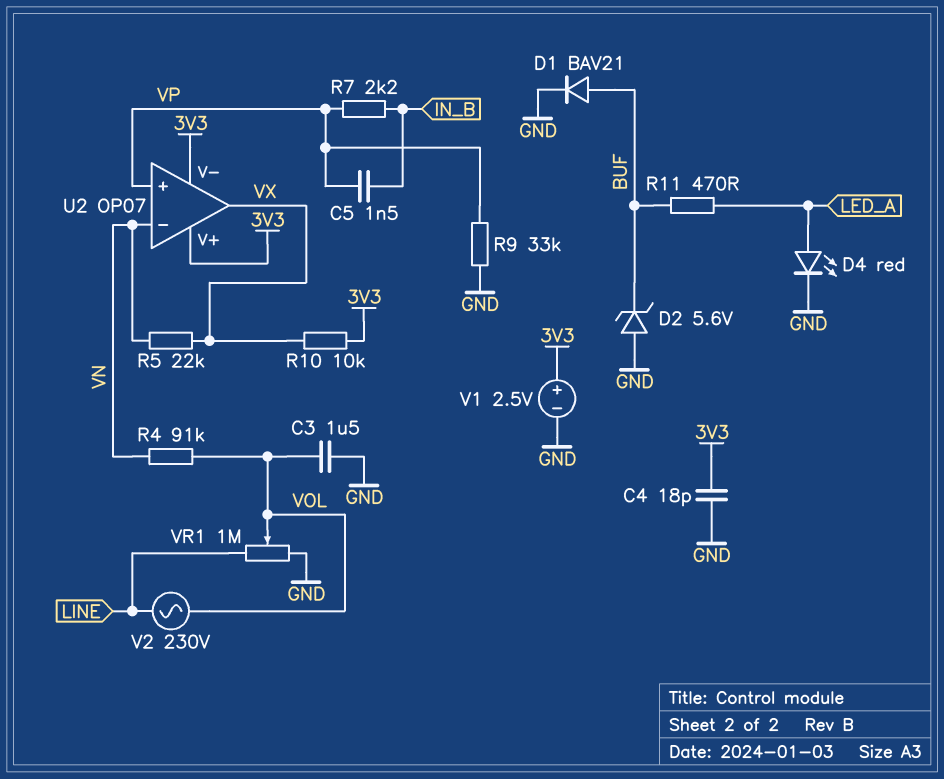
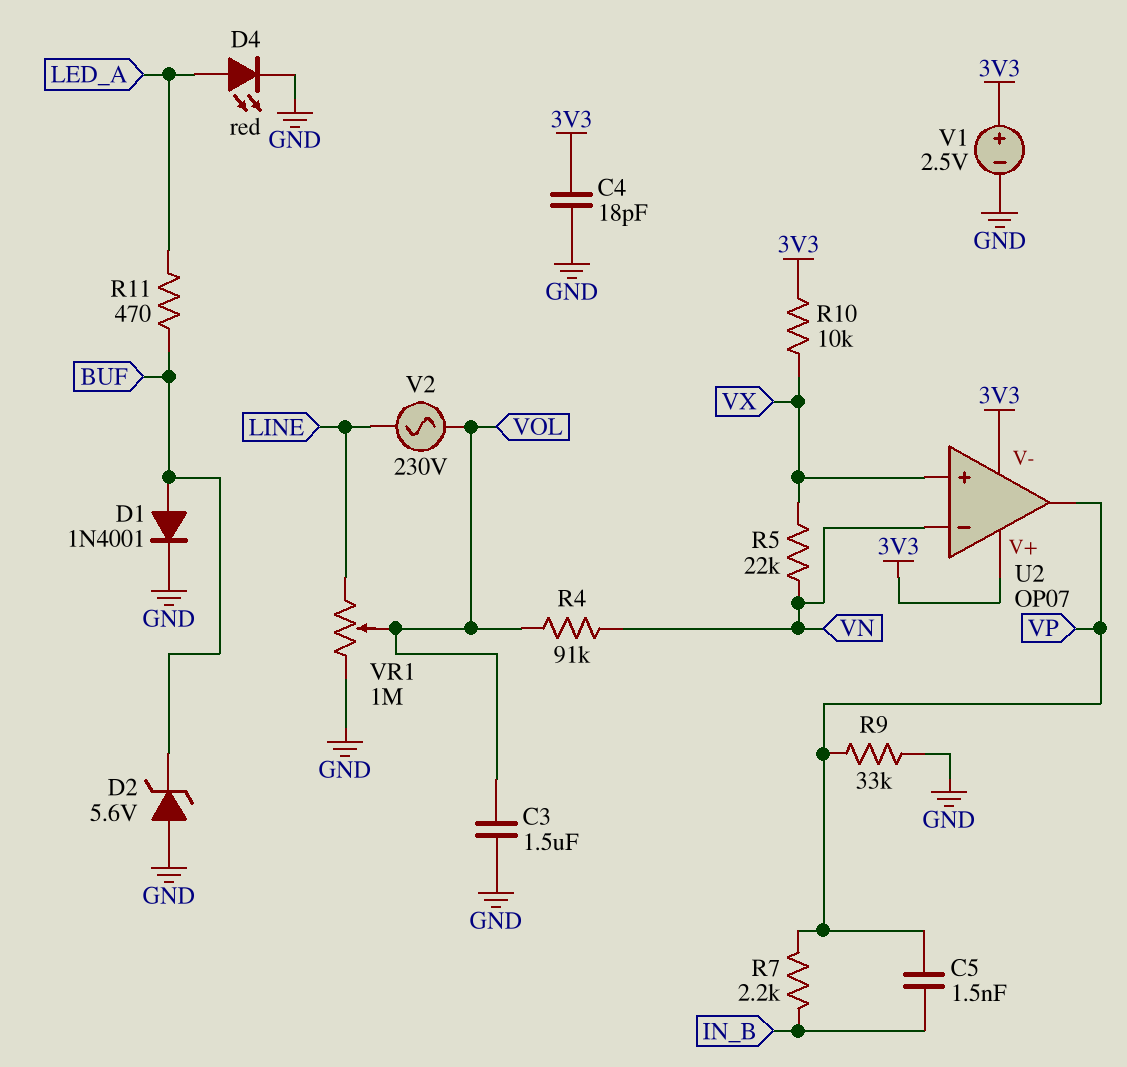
D1: diode BAV21 (A BUF, K GND) -> diode 1N4001 (A BUF, K GND)
U2 pin in+: VP -> VX
U2 pin out: VX -> VP

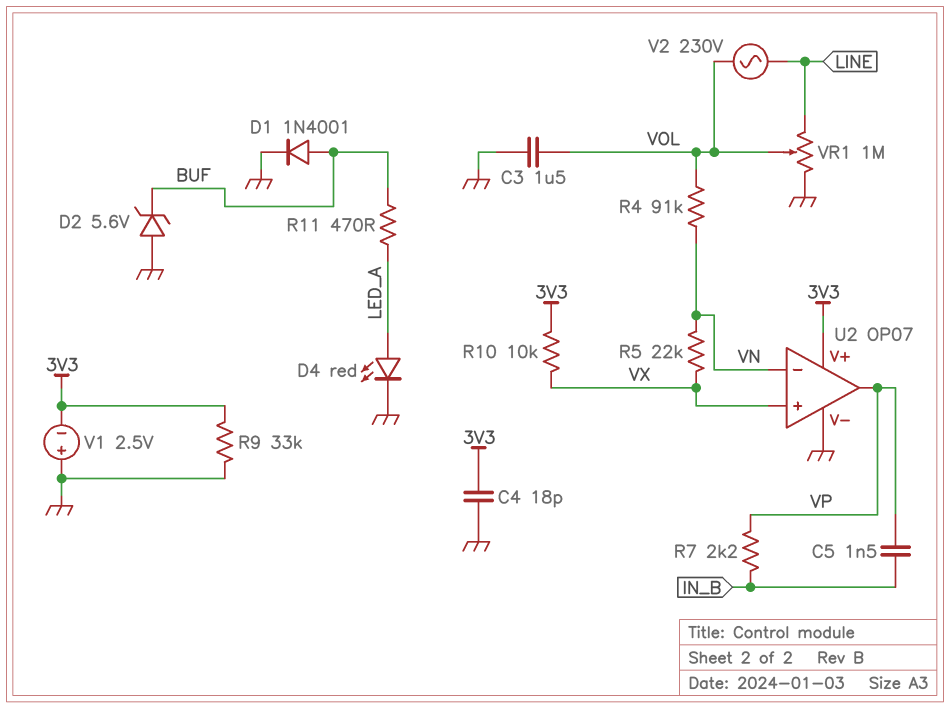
R9: 33k (GND, VP) -> 33k (3V3, GND)
U2 pin V-: 3V3 -> GND
V1: 2.5V (plus 3V3, minus GND) -> 2.5V (plus GND, minus 3V3)

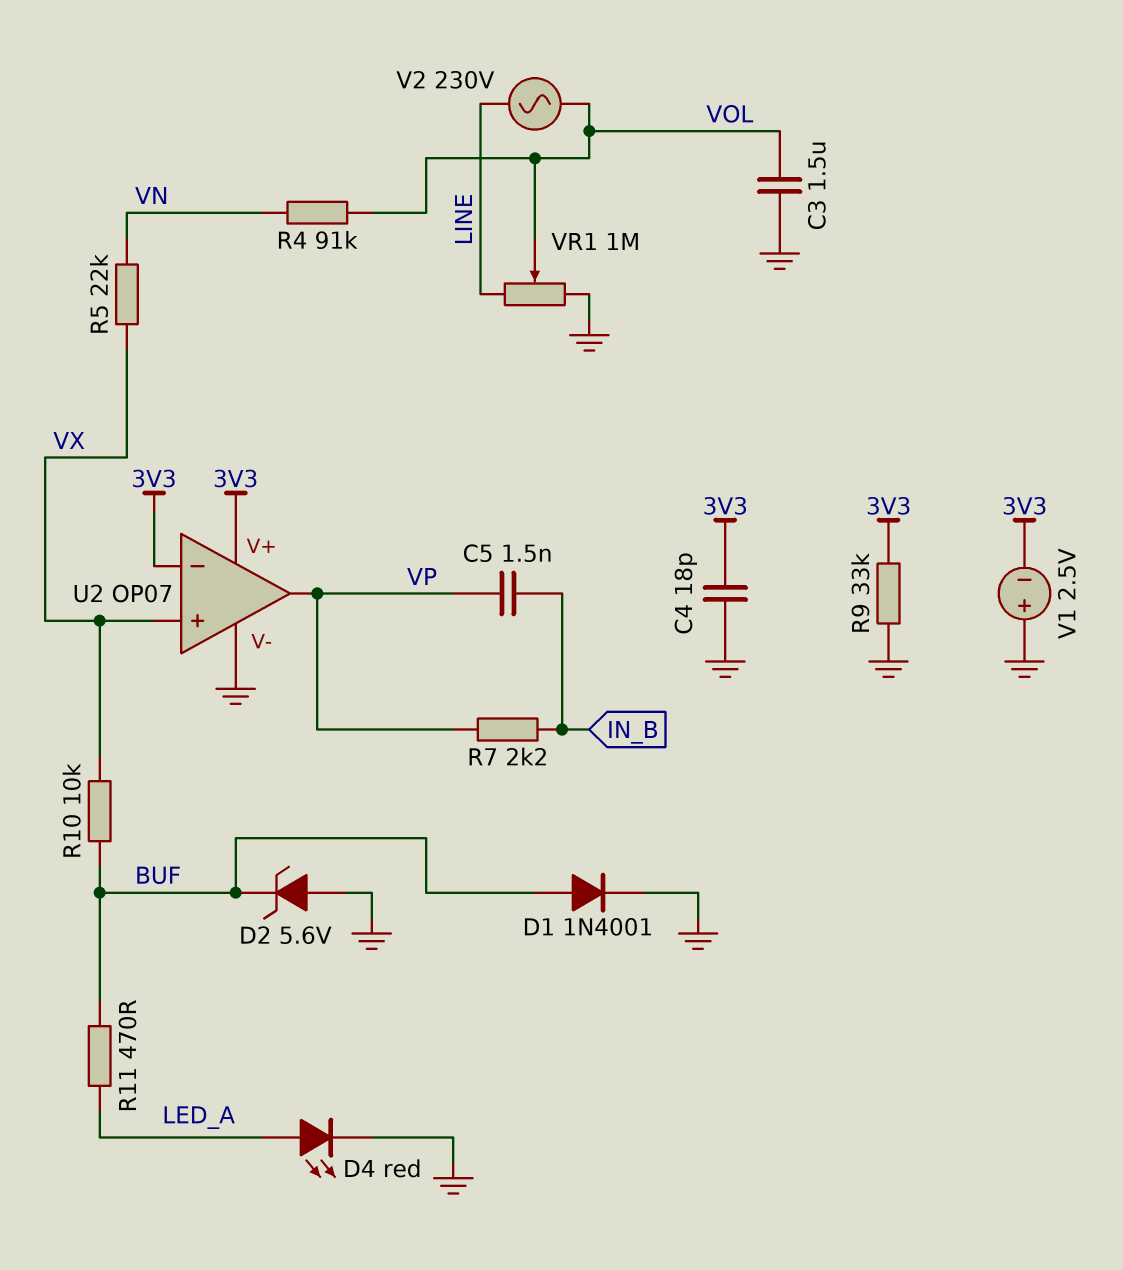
R10: 10k (3V3, VX) -> 10k (BUF, VX)
U2 pin in-: VN -> 3V3

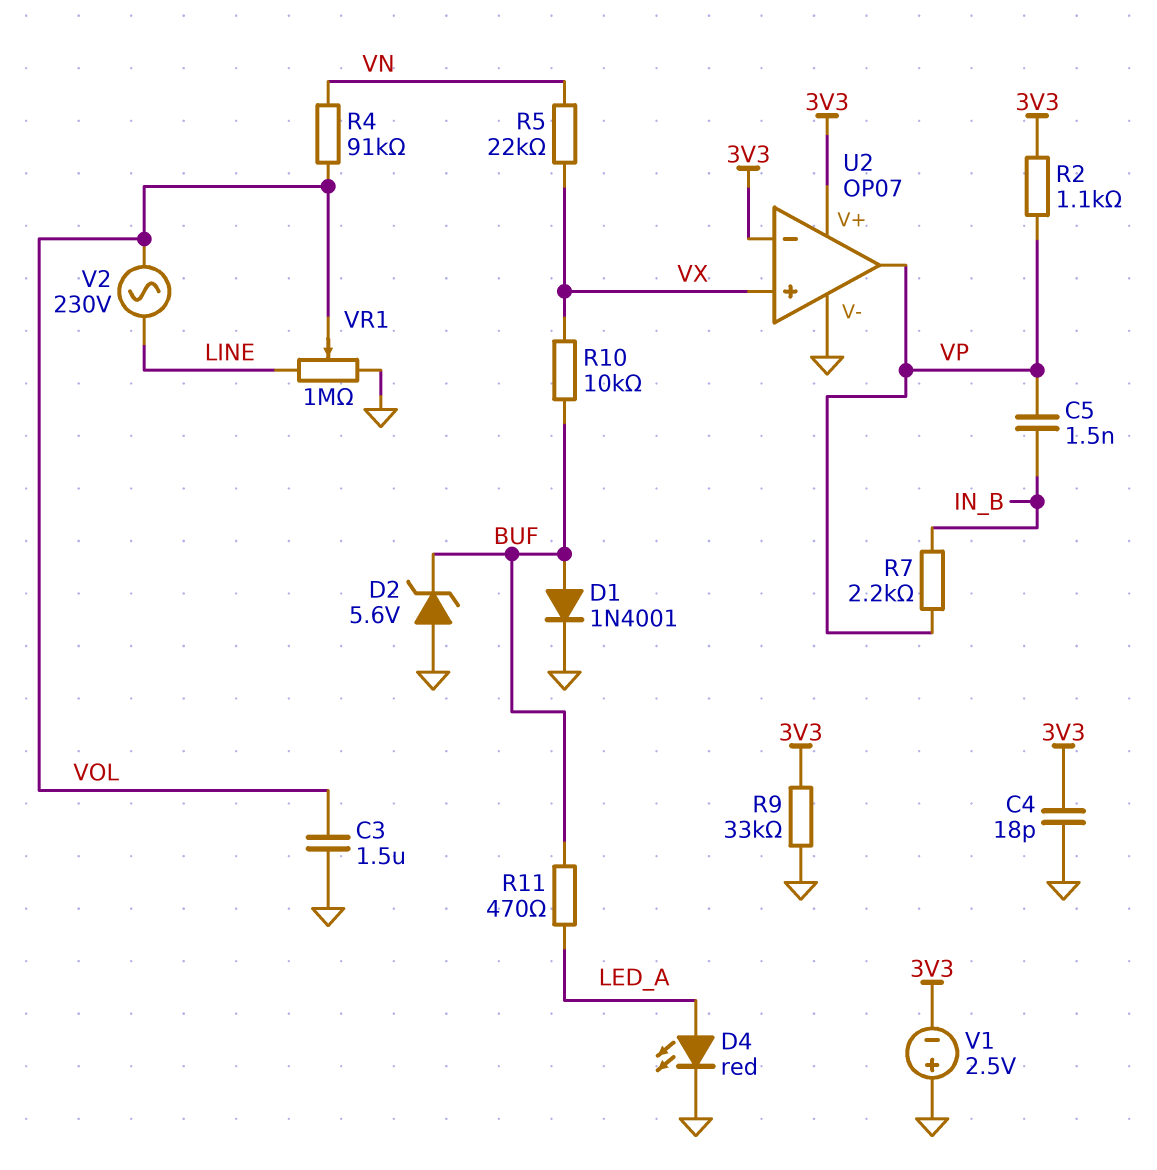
R2: none -> 1.1k (3V3, VP)

